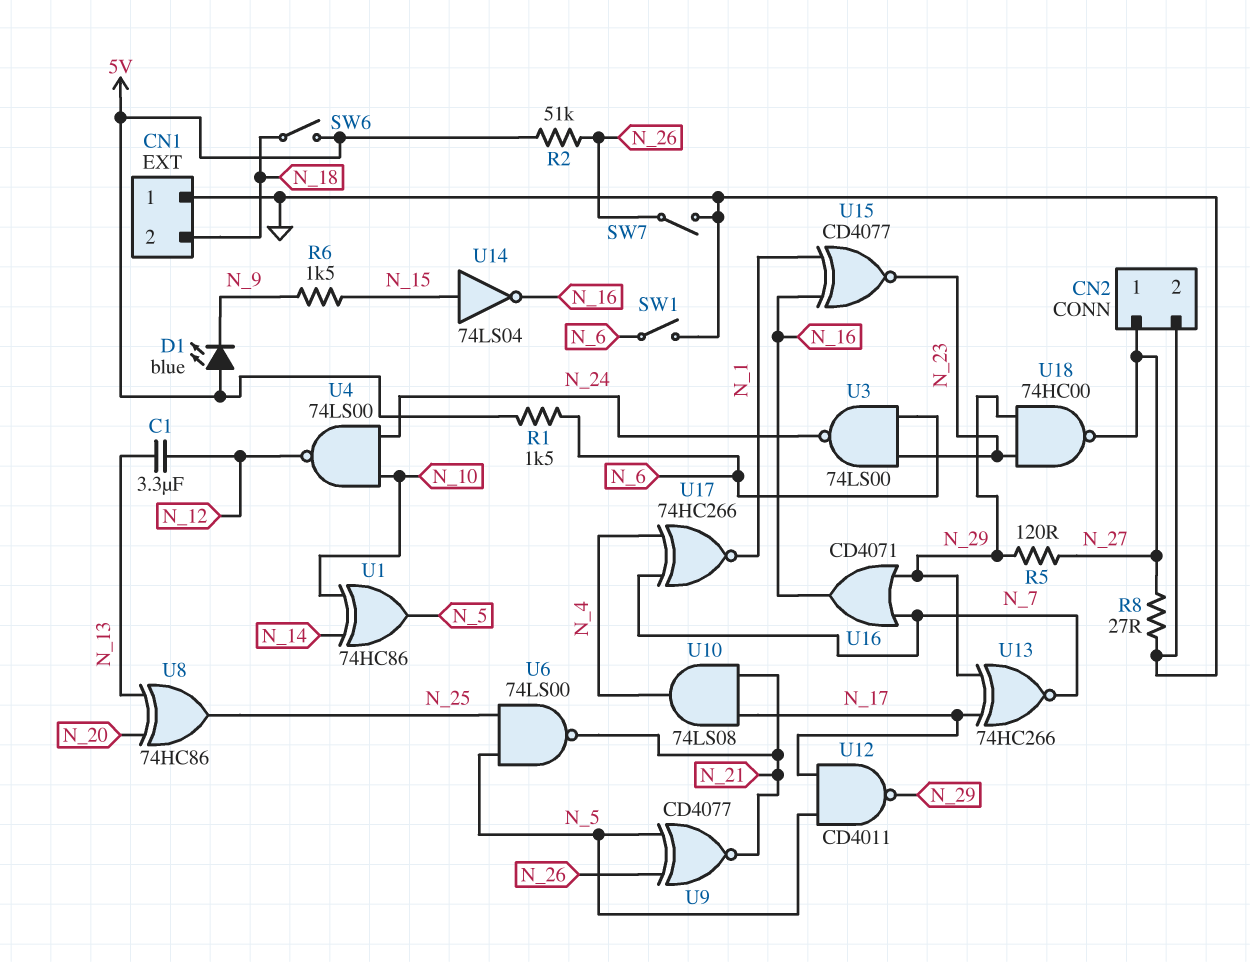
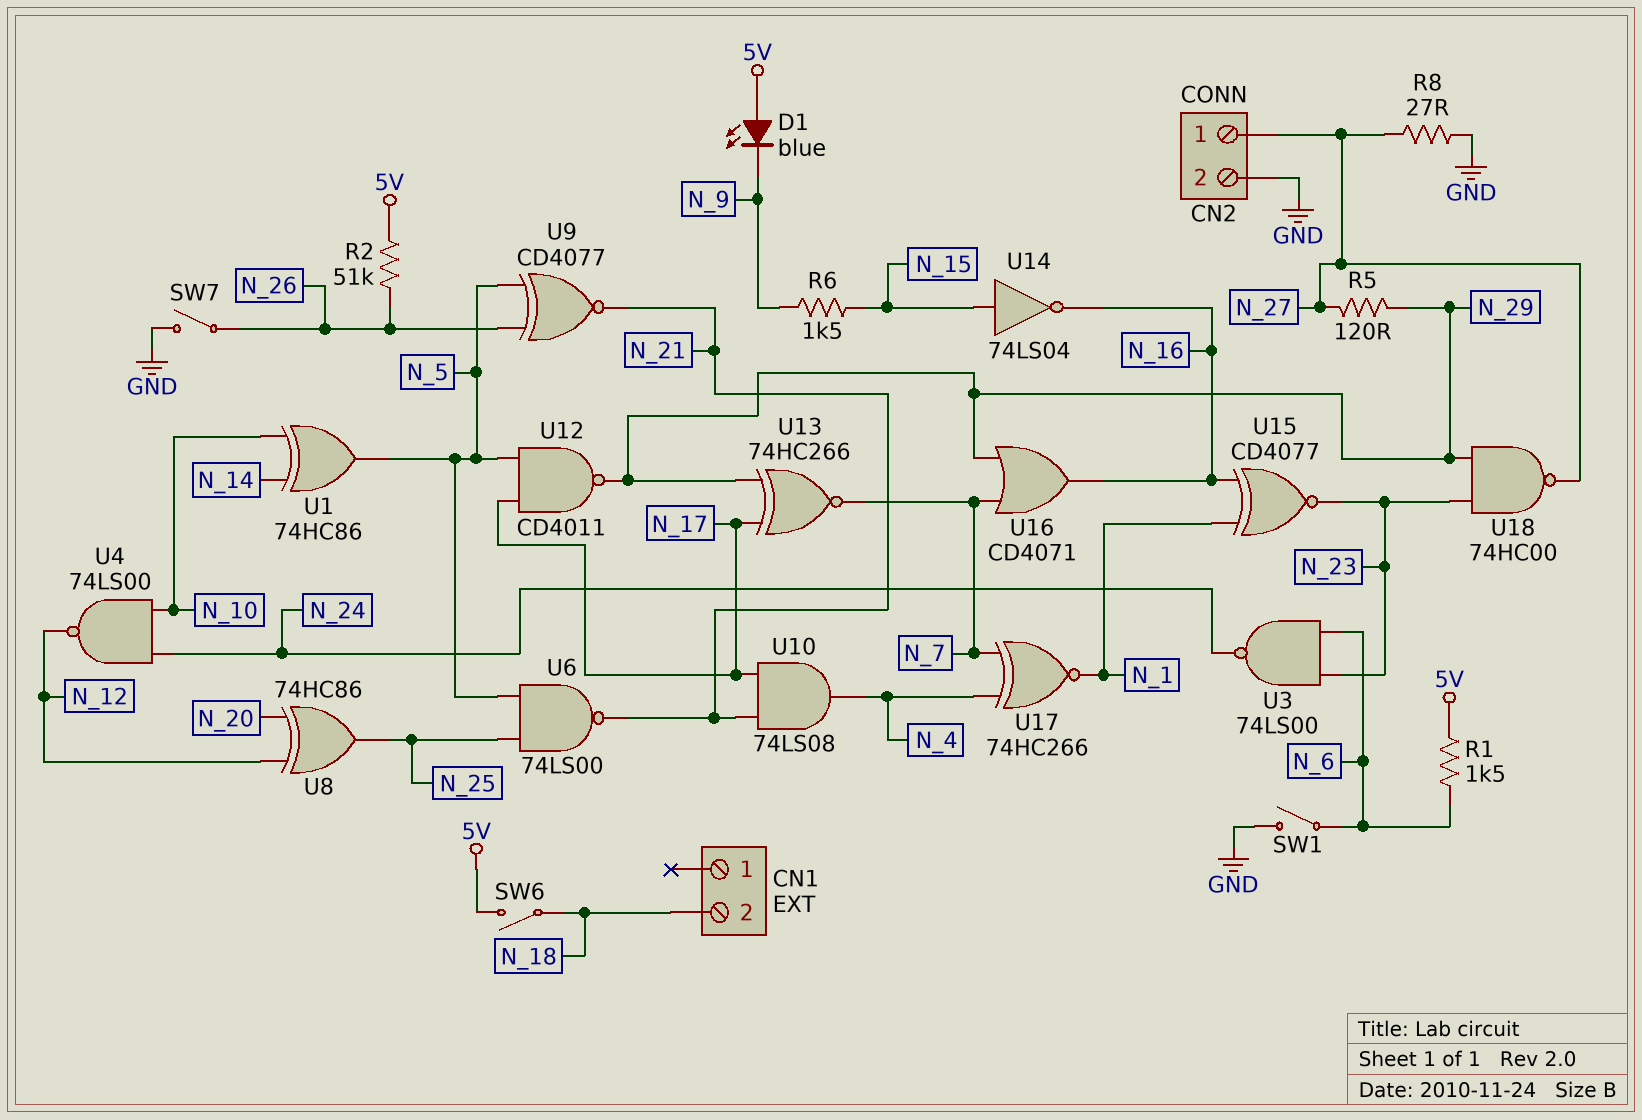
C1: 3.3uF (N_12, N_13) -> none
CN1 pin 1: GND -> none
U8: XOR 74HC86 (in N_13, in N_20, out N_25) -> XOR 74HC86 (in N_12, in N_20, out N_25)

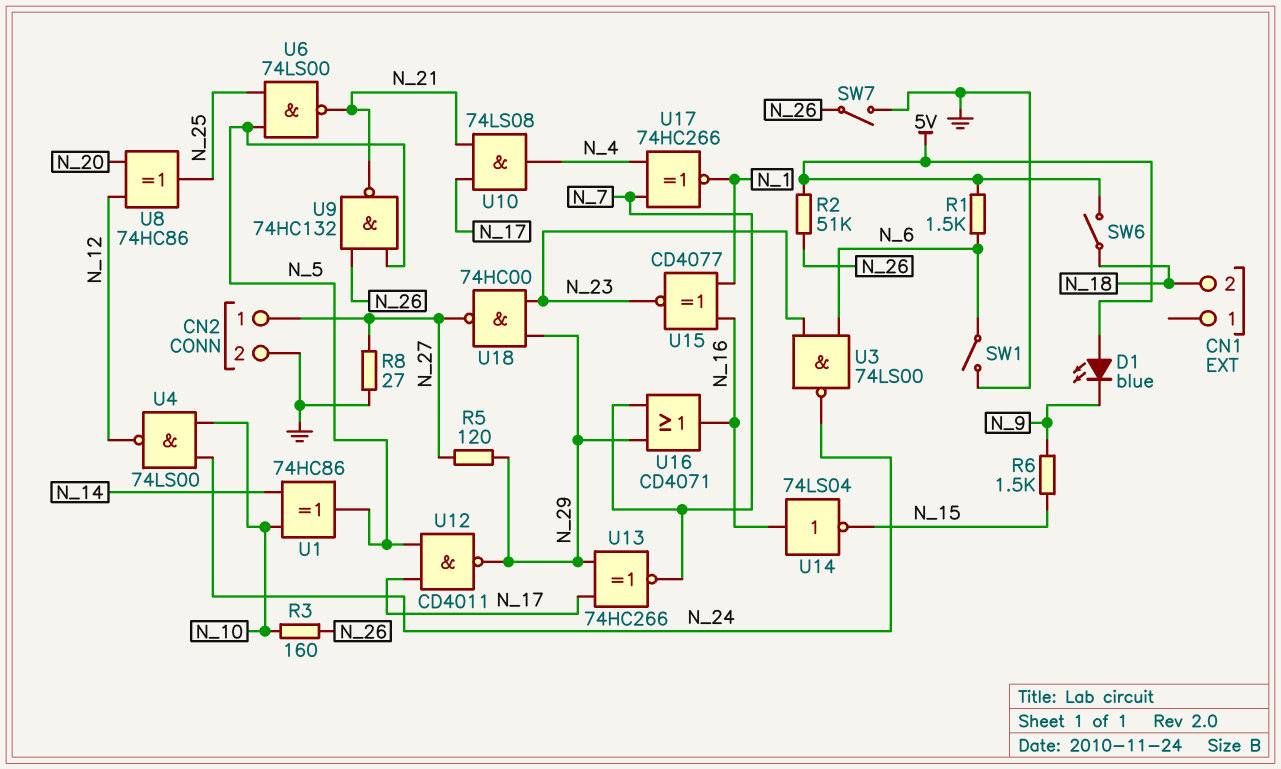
R3: none -> 160 (N_10, N_26)
U9: XNOR CD4077 (in N_5, in N_26, out N_21) -> NAND 74HC132 (in N_5, in N_26, out N_21)
U14: NOT 74LS04 (in N_15, out N_16) -> NOT 74LS04 (in N_16, out N_15)

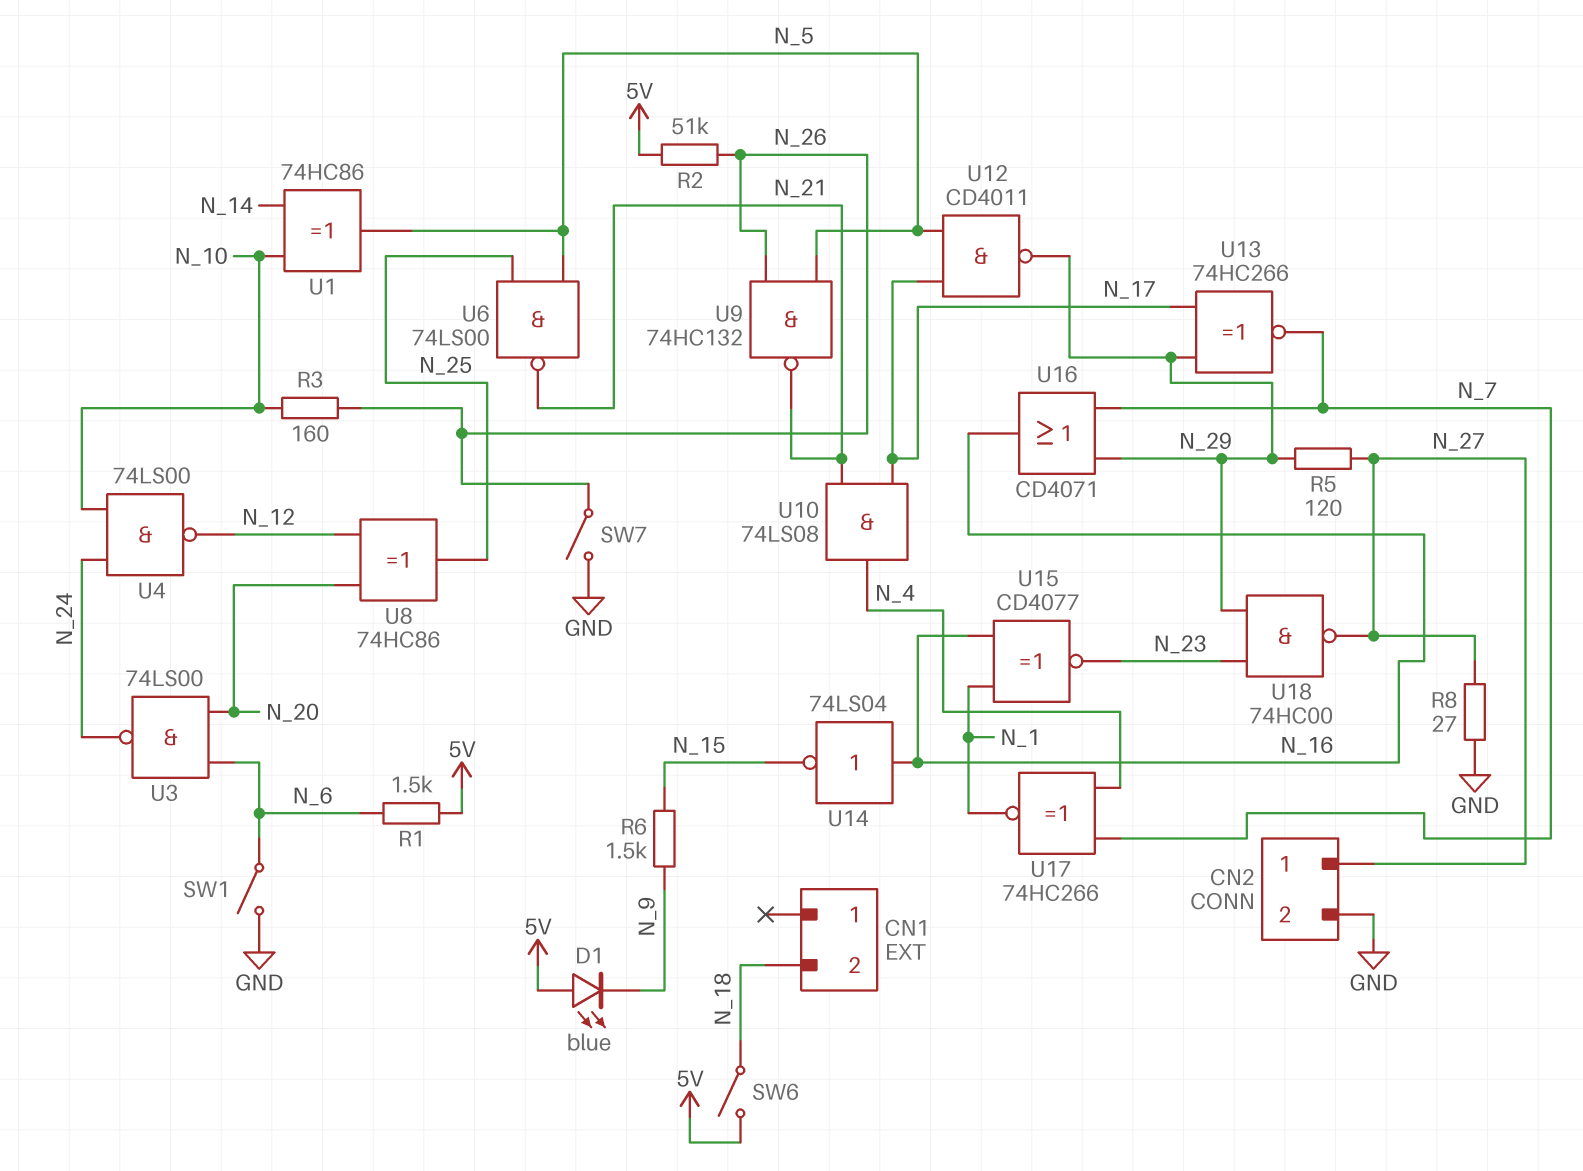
U3: NAND 74LS00 (in N_6, in N_23, out N_24) -> NAND 74LS00 (in N_6, in N_20, out N_24)

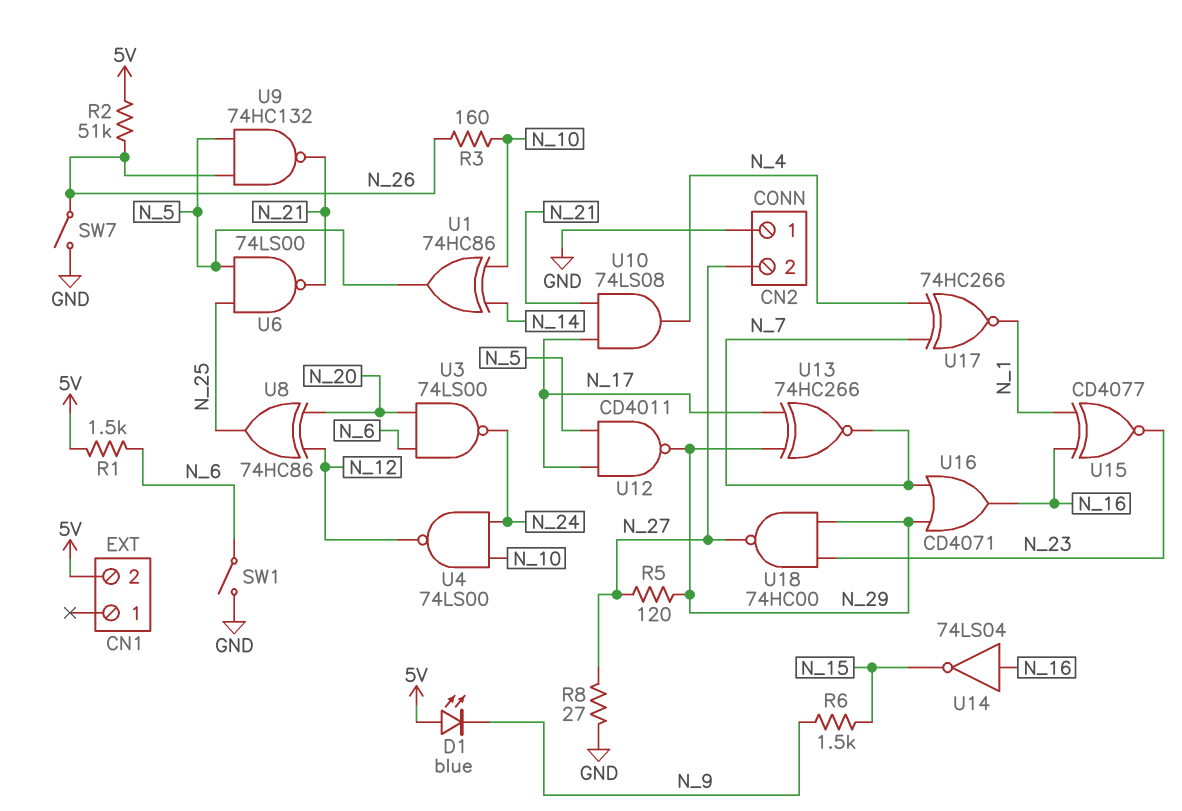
CN1 pin 2: N_18 -> 5V
CN2 pin 1: N_27 -> GND
CN2 pin 2: GND -> N_27
SW6: switch (5V, N_18) -> none

